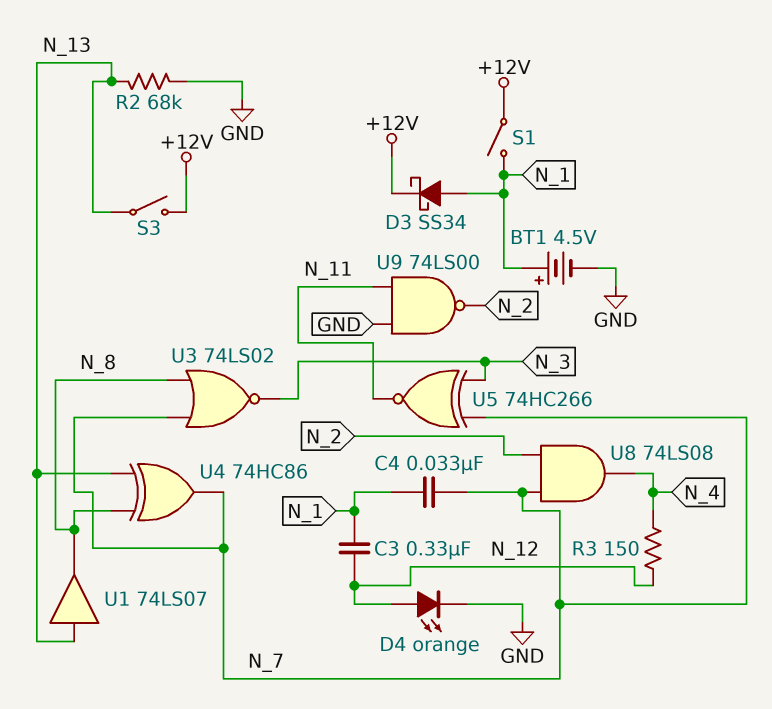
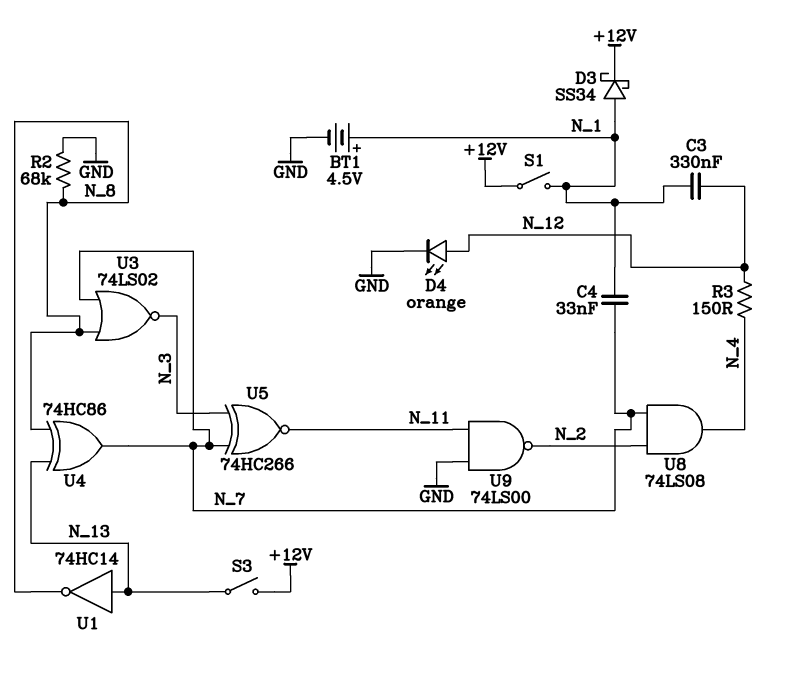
R2: 68k (GND, N_13) -> 68k (GND, N_8)
U1: buffer 74LS07 (in N_13, out N_8) -> NOT 74HC14 (in N_13, out N_8)

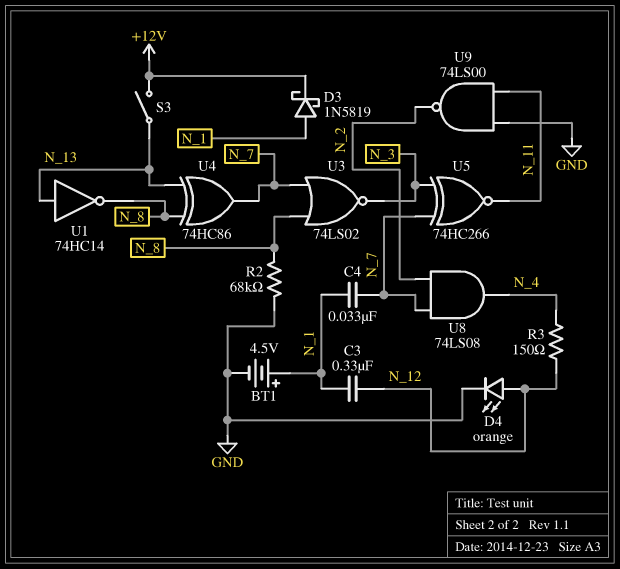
D3: schottky SS34 (A N_1, K +12V) -> schottky 1N5819 (A N_1, K +12V)
S1: switch (+12V, N_1) -> none

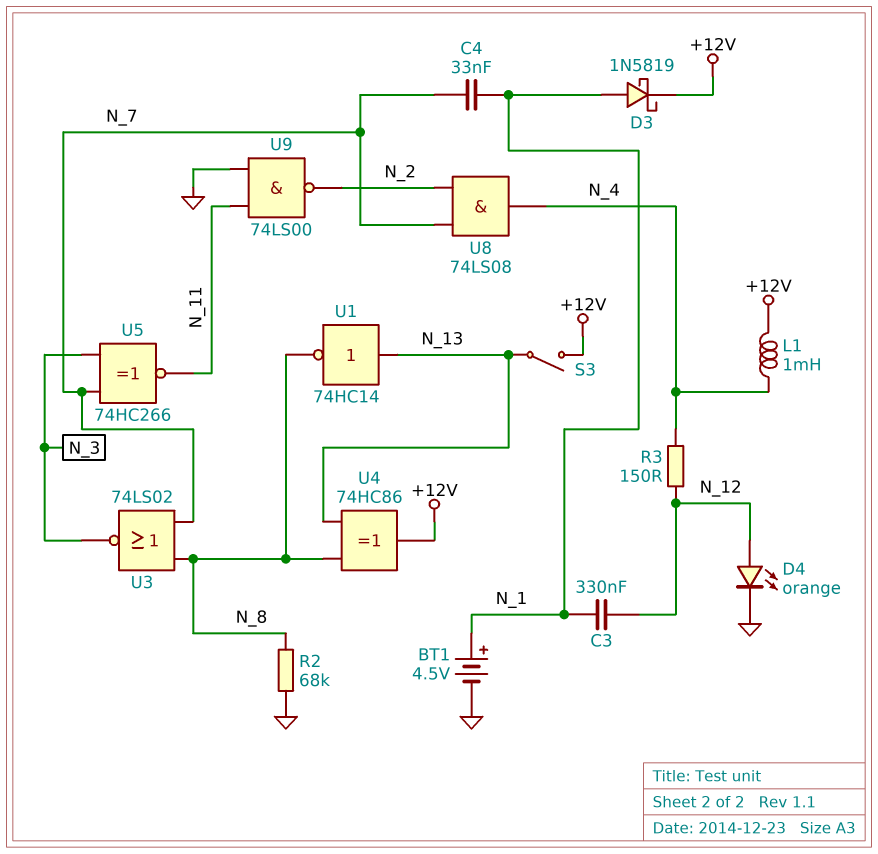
L1: none -> 1mH (+12V, N_4)
U4: XOR 74HC86 (in N_8, in N_13, out N_7) -> XOR 74HC86 (in N_8, in N_13, out +12V)

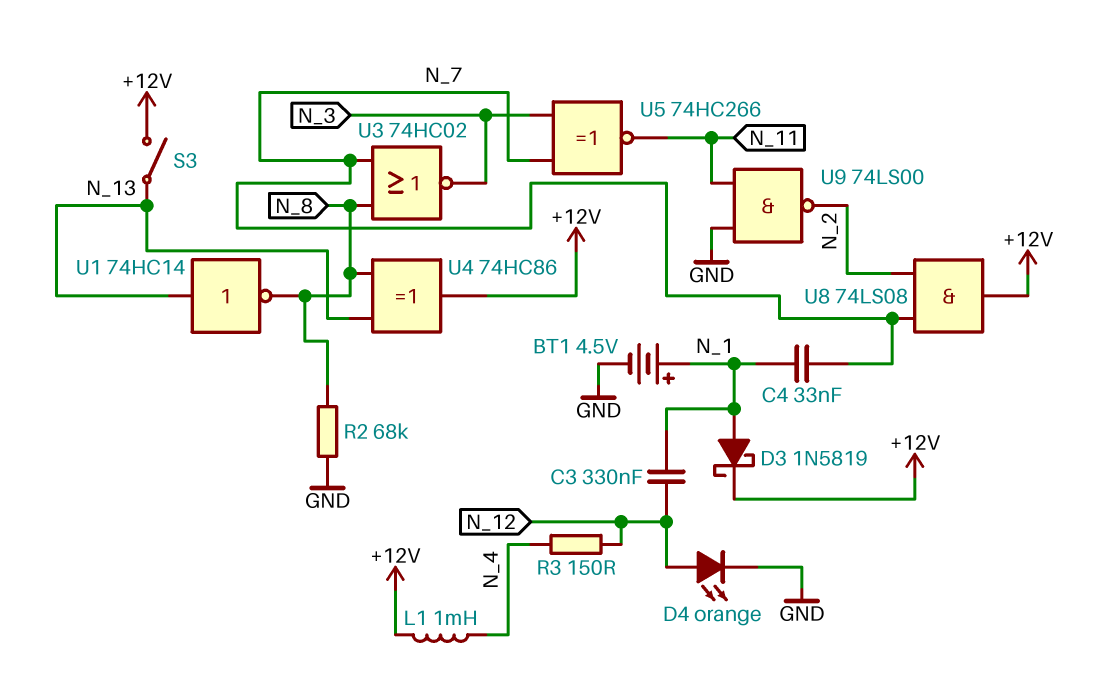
U3: NOR 74LS02 (in N_7, in N_8, out N_3) -> NOR 74HC02 (in N_7, in N_8, out N_3)
U8: AND 74LS08 (in N_2, in N_7, out N_4) -> AND 74LS08 (in N_2, in N_7, out +12V)

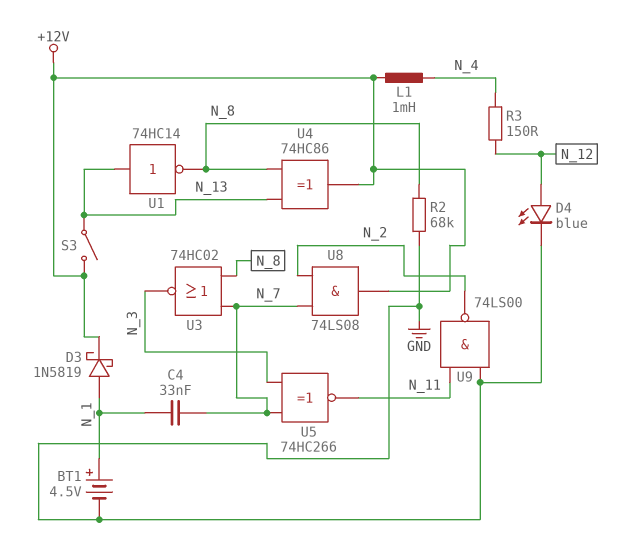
C3: 330nF (N_1, N_12) -> none
D4: LED orange (A N_12, K GND) -> LED blue (A N_12, K GND)

